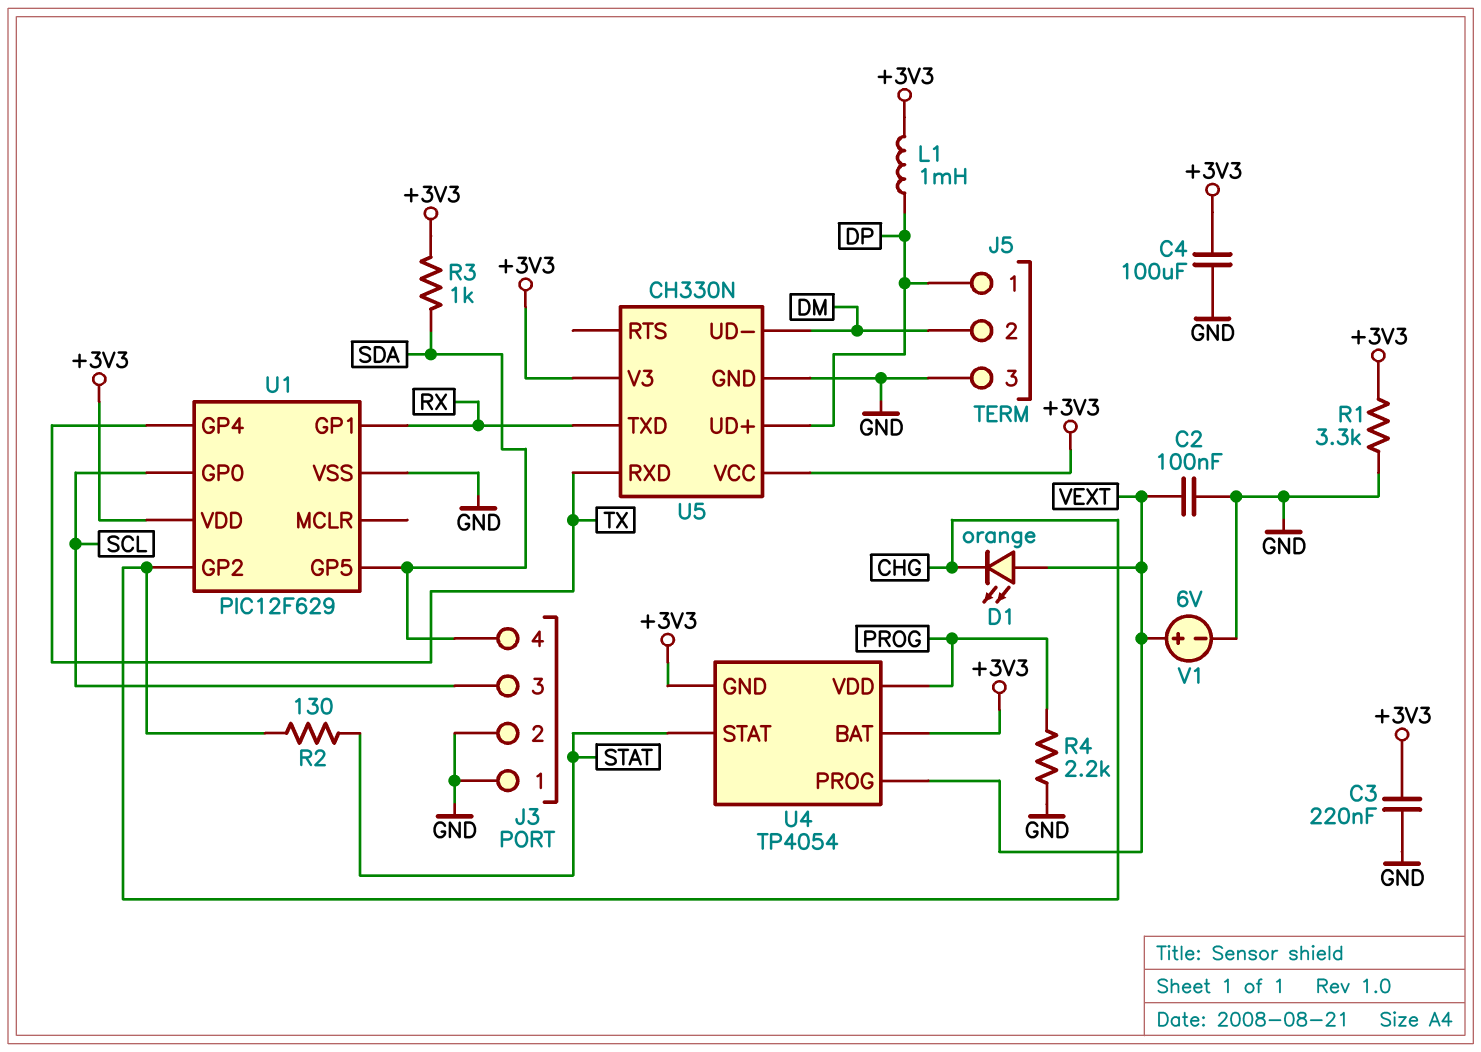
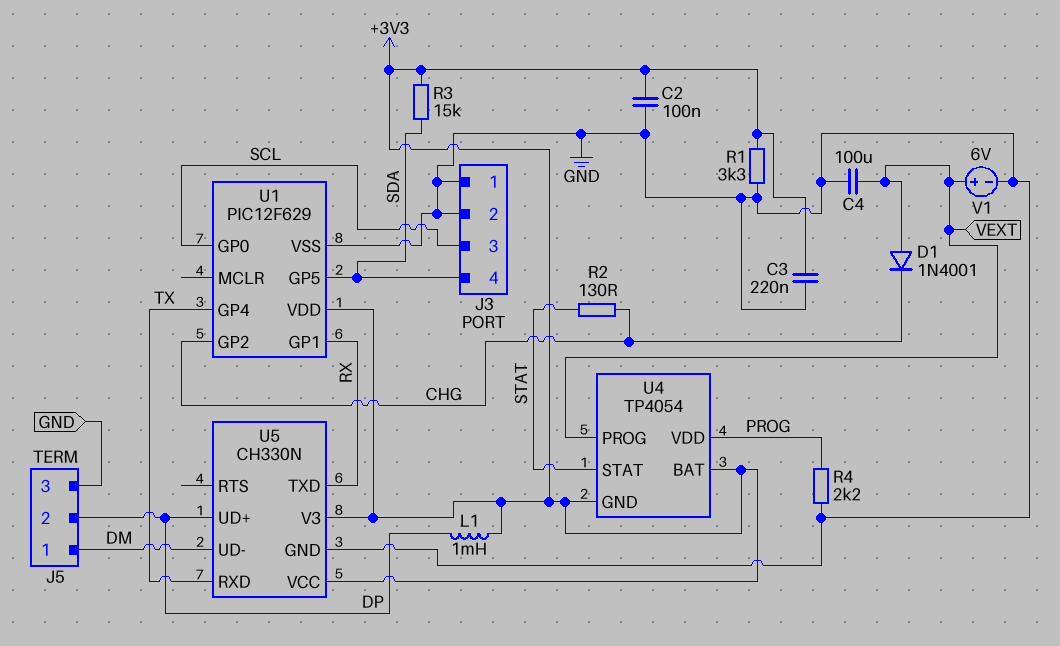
C2: 100nF (GND, VEXT) -> 100nF (+3V3, GND)
C4: 100uF (+3V3, GND) -> 100uF (GND, VEXT)
D1: LED orange (A VEXT, K CHG) -> diode 1N4001 (A VEXT, K CHG)
J5 pin 1: DP -> DM
J5 pin 2: DM -> DP
R3: 1k (+3V3, SDA) -> 15k (+3V3, SDA)

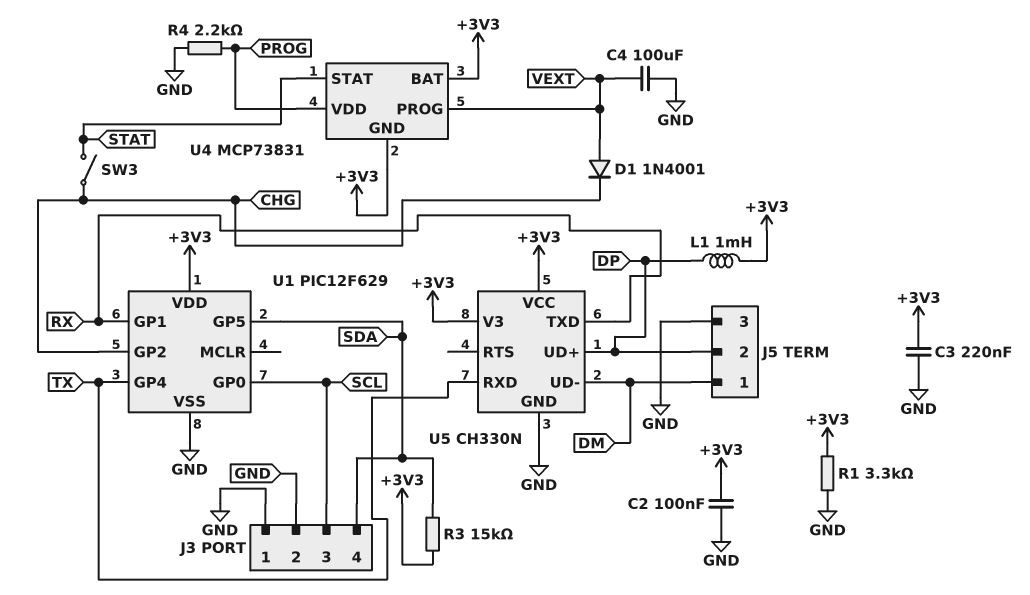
R2: 130 (CHG, STAT) -> none
SW3: none -> switch (CHG, STAT)
U4: TP4054 -> MCP73831
V1: 6V (plus VEXT, minus GND) -> none

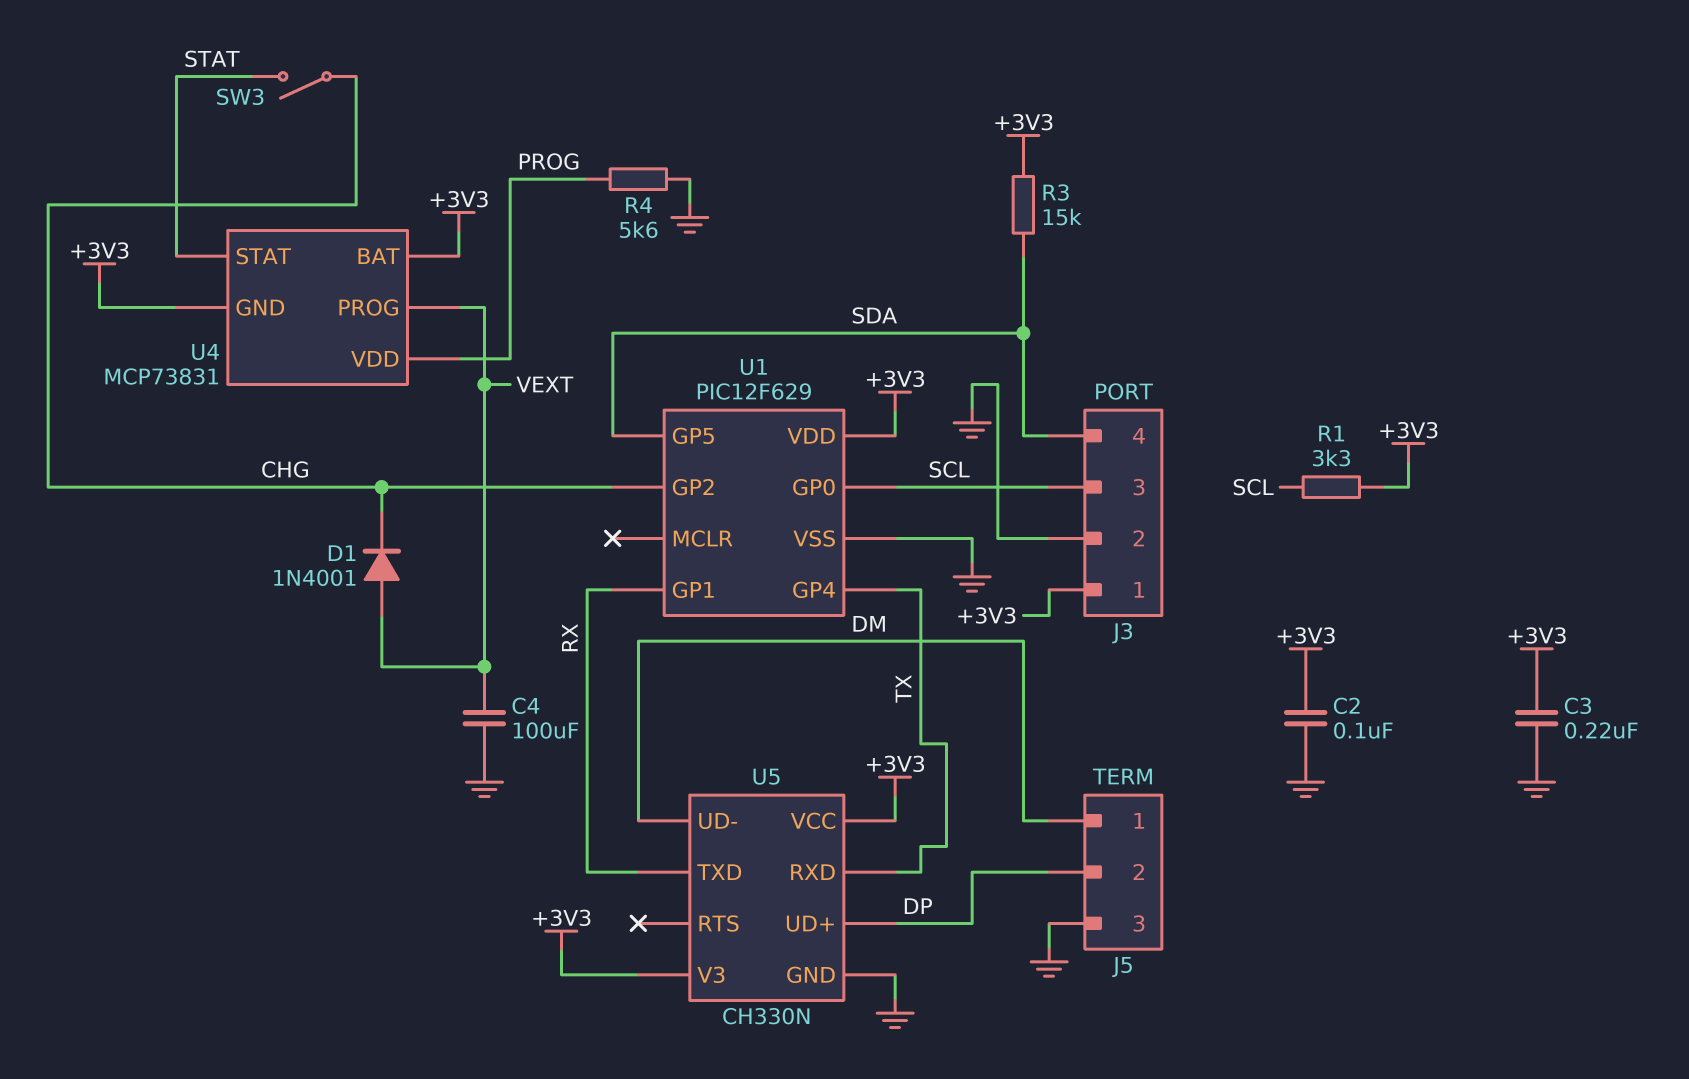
J3 pin 1: GND -> +3V3
L1: 1mH (+3V3, DP) -> none
R1: 3.3k (+3V3, GND) -> 3.3k (+3V3, SCL)
R4: 2.2k (GND, PROG) -> 5.6k (GND, PROG)

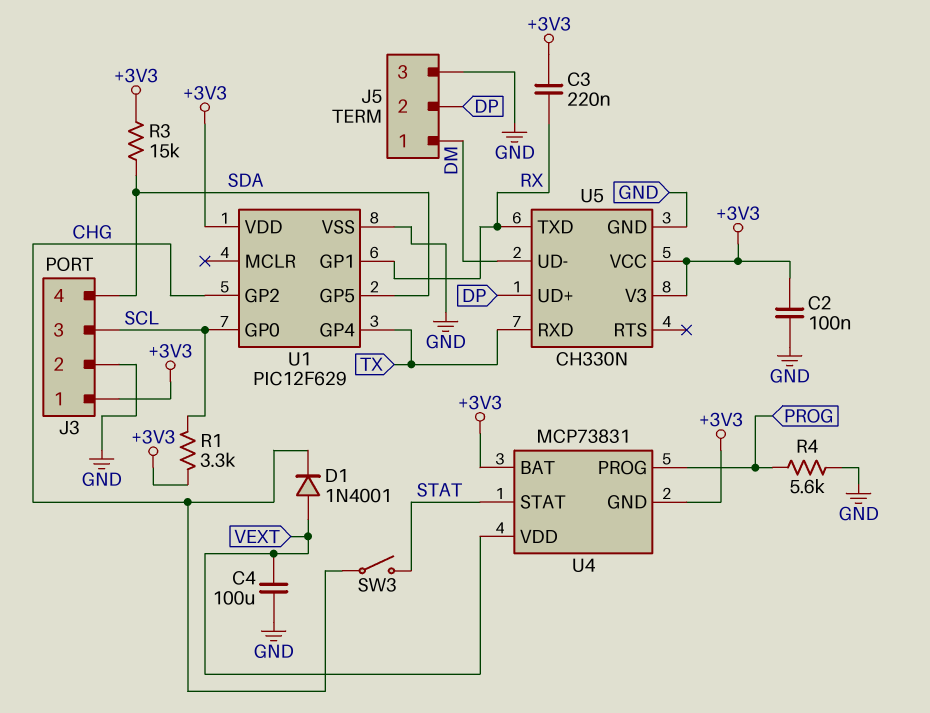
C3: 220nF (+3V3, GND) -> 220nF (+3V3, RX)
U4 pin PROG: VEXT -> PROG
U4 pin VDD: PROG -> VEXT

